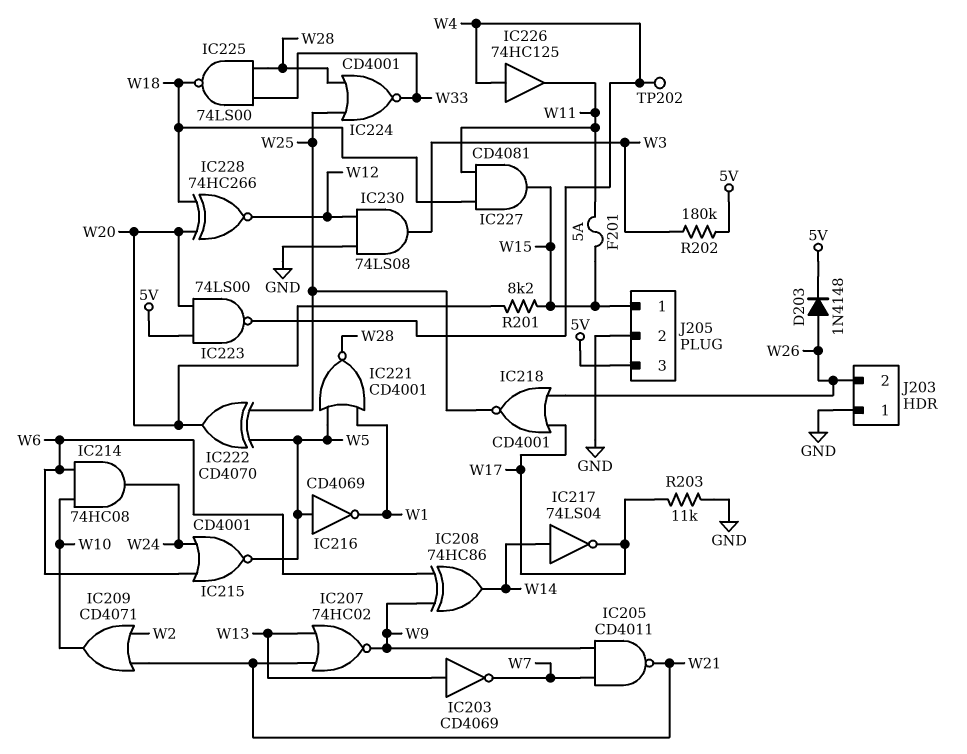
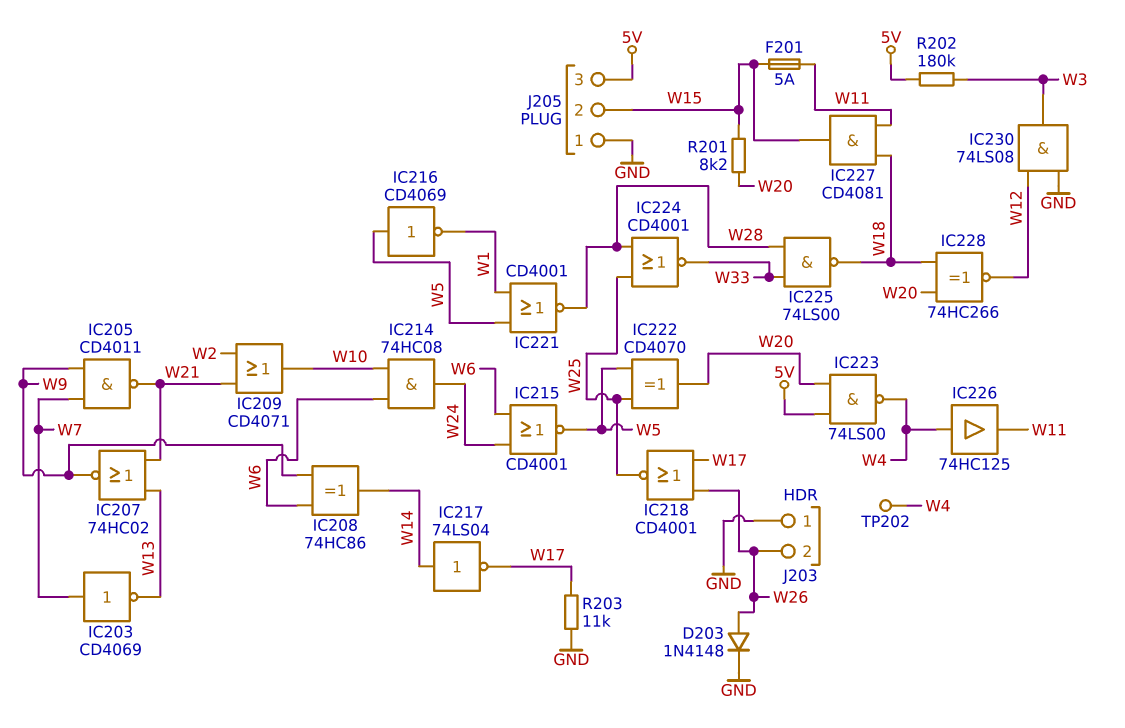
D203: diode 1N4148 (A W26, K 5V) -> diode 1N4148 (A W26, K GND)
IC203: NOT CD4069 (in W13, out W7) -> NOT CD4069 (in W7, out W13)
J205 pin 1: W15 -> GND
J205 pin 2: GND -> W15

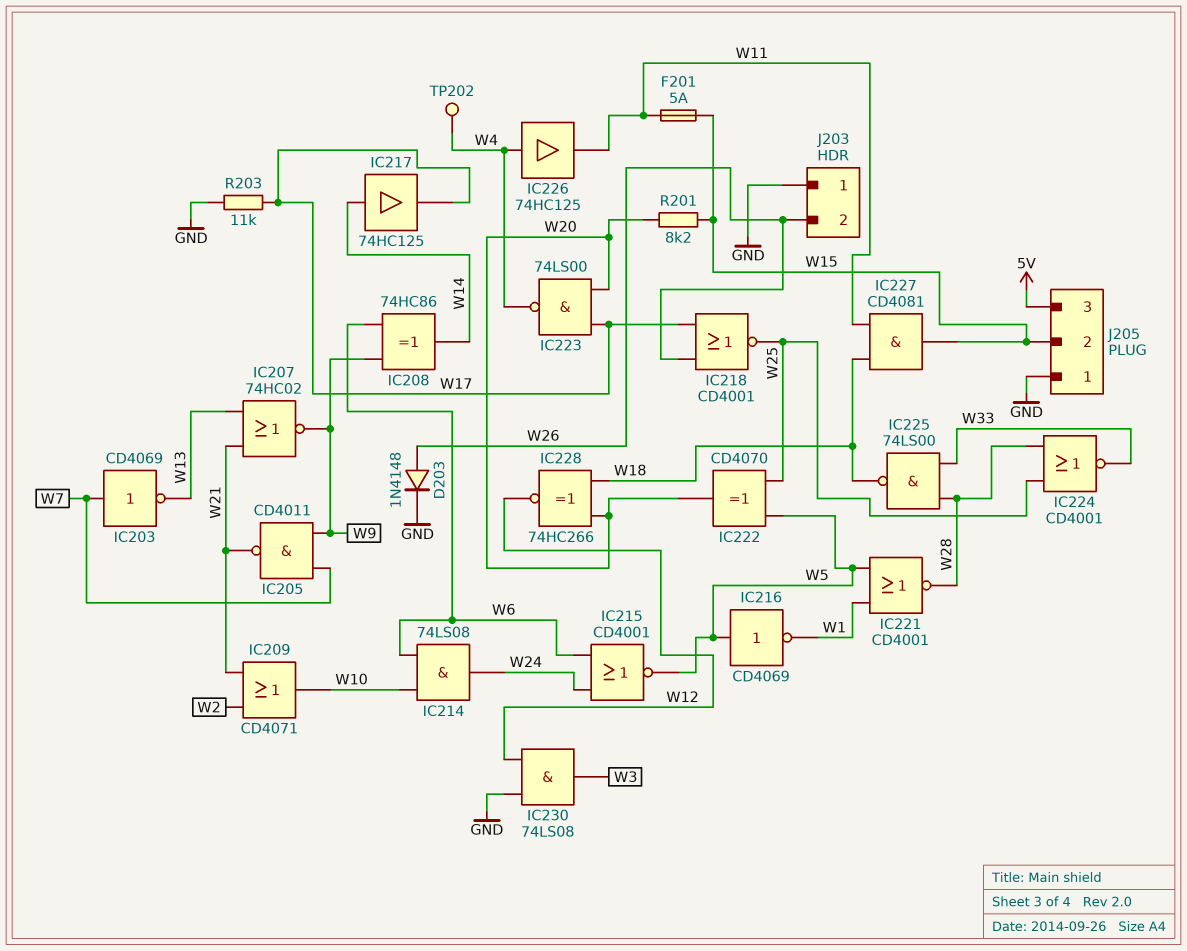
IC214: AND 74HC08 (in W6, in W10, out W24) -> AND 74LS08 (in W6, in W10, out W24)
IC217: NOT 74LS04 (in W14, out W17) -> buffer 74HC125 (in W14, out W17)
IC223: NAND 74LS00 (in 5V, in W20, out W4) -> NAND 74LS00 (in W17, in W20, out W4)
R202: 180k (5V, W3) -> none

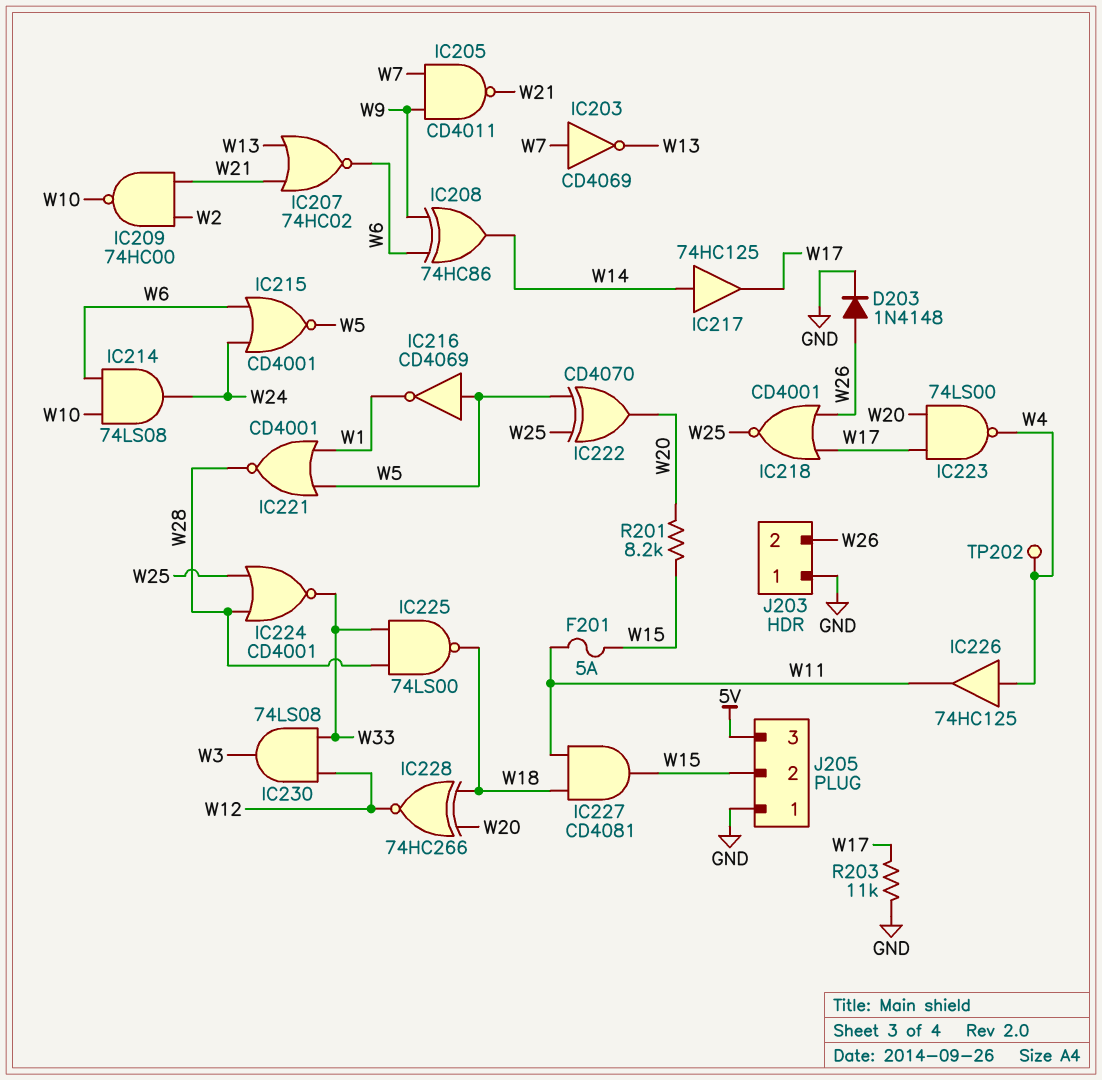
IC207: NOR 74HC02 (in W13, in W21, out W9) -> NOR 74HC02 (in W13, in W21, out W6)
IC209: OR CD4071 (in W2, in W21, out W10) -> NAND 74HC00 (in W2, in W21, out W10)
IC230: AND 74LS08 (in GND, in W12, out W3) -> AND 74LS08 (in W12, in W33, out W3)

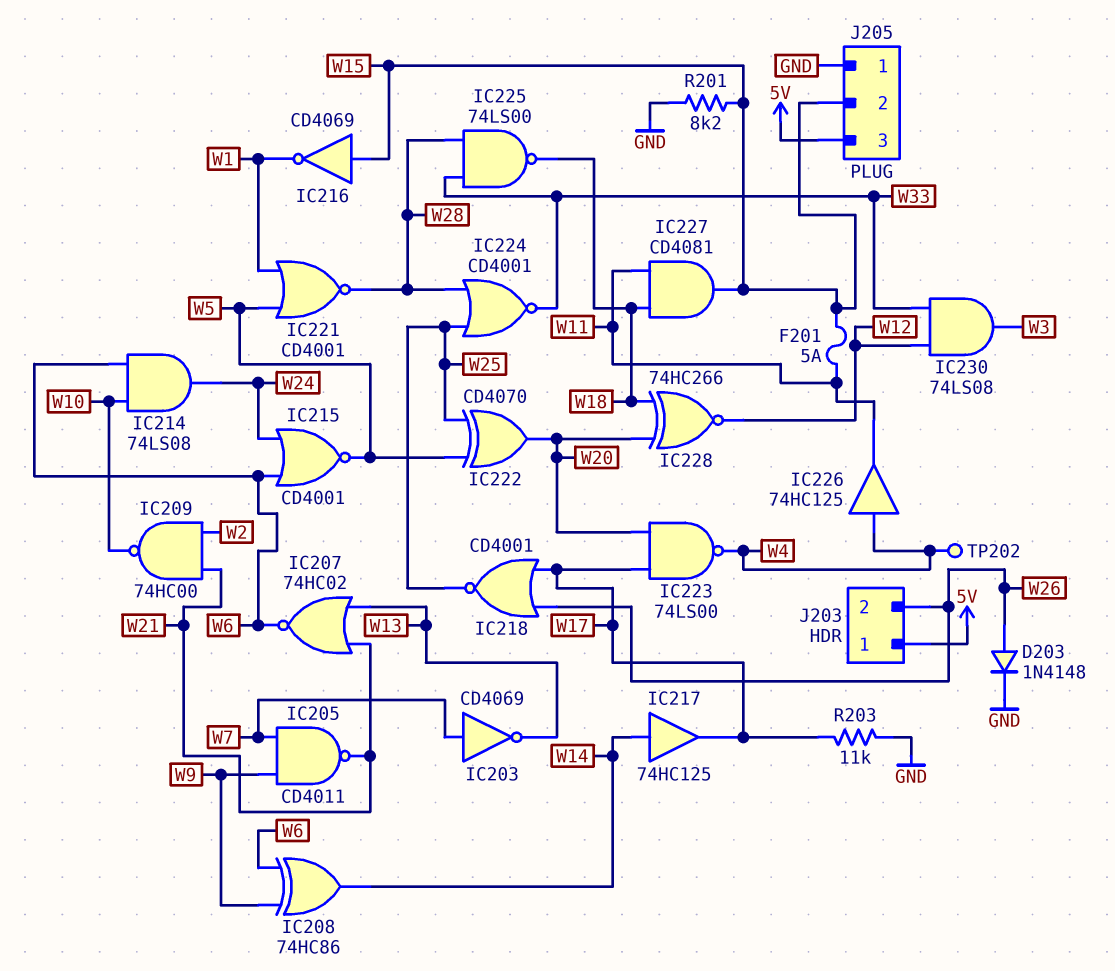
IC216: NOT CD4069 (in W5, out W1) -> NOT CD4069 (in W15, out W1)
J203 pin 1: GND -> 5V
R201: 8.2k (W15, W20) -> 8.2k (GND, W15)

